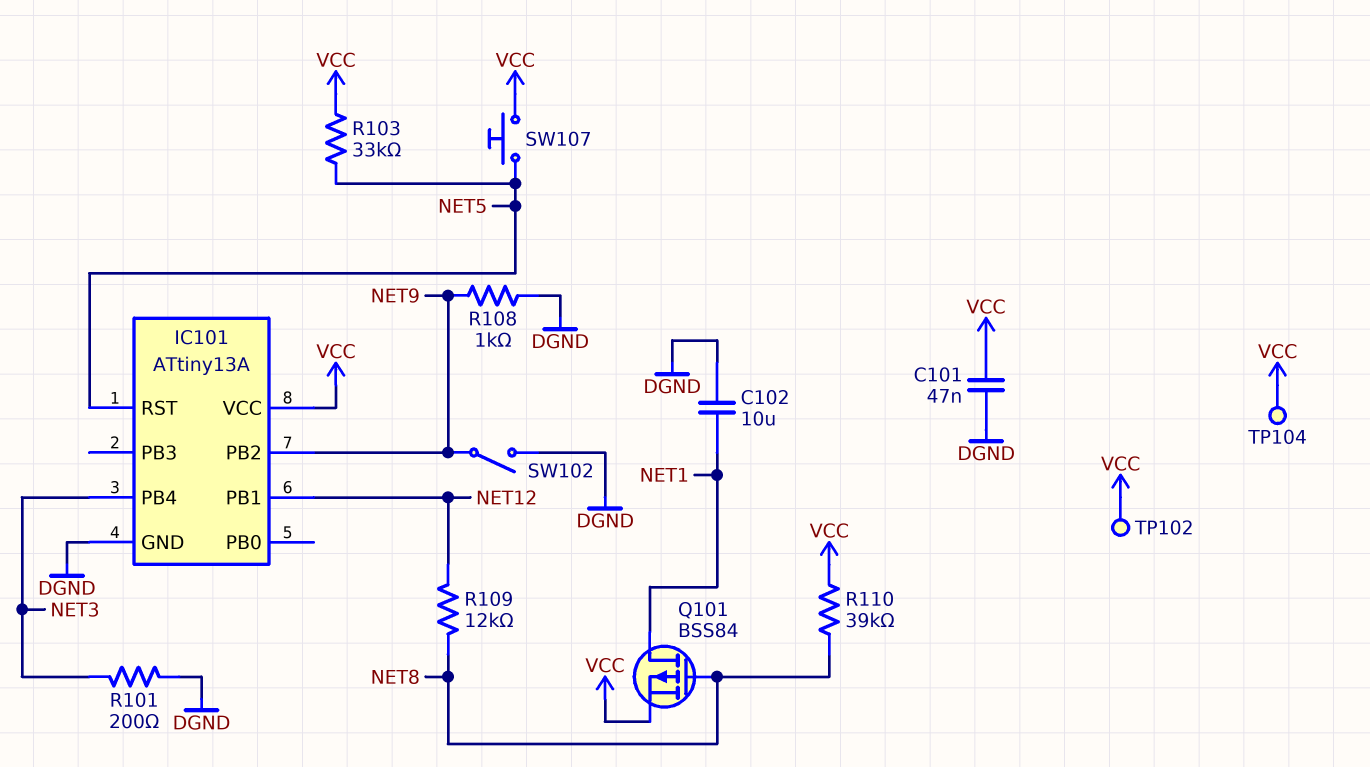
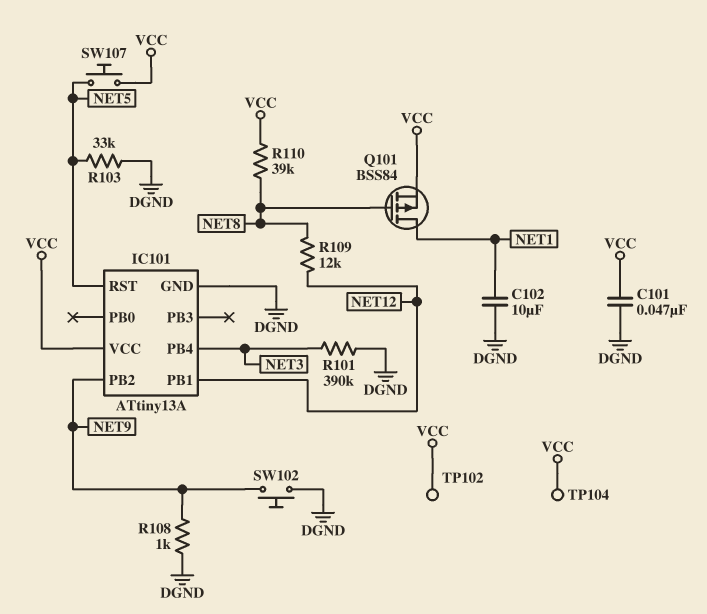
R101: 200 (DGND, NET3) -> 390k (DGND, NET3)
R103: 33k (NET5, VCC) -> 33k (DGND, NET5)
SW102: switch (DGND, NET9) -> button (DGND, NET9)

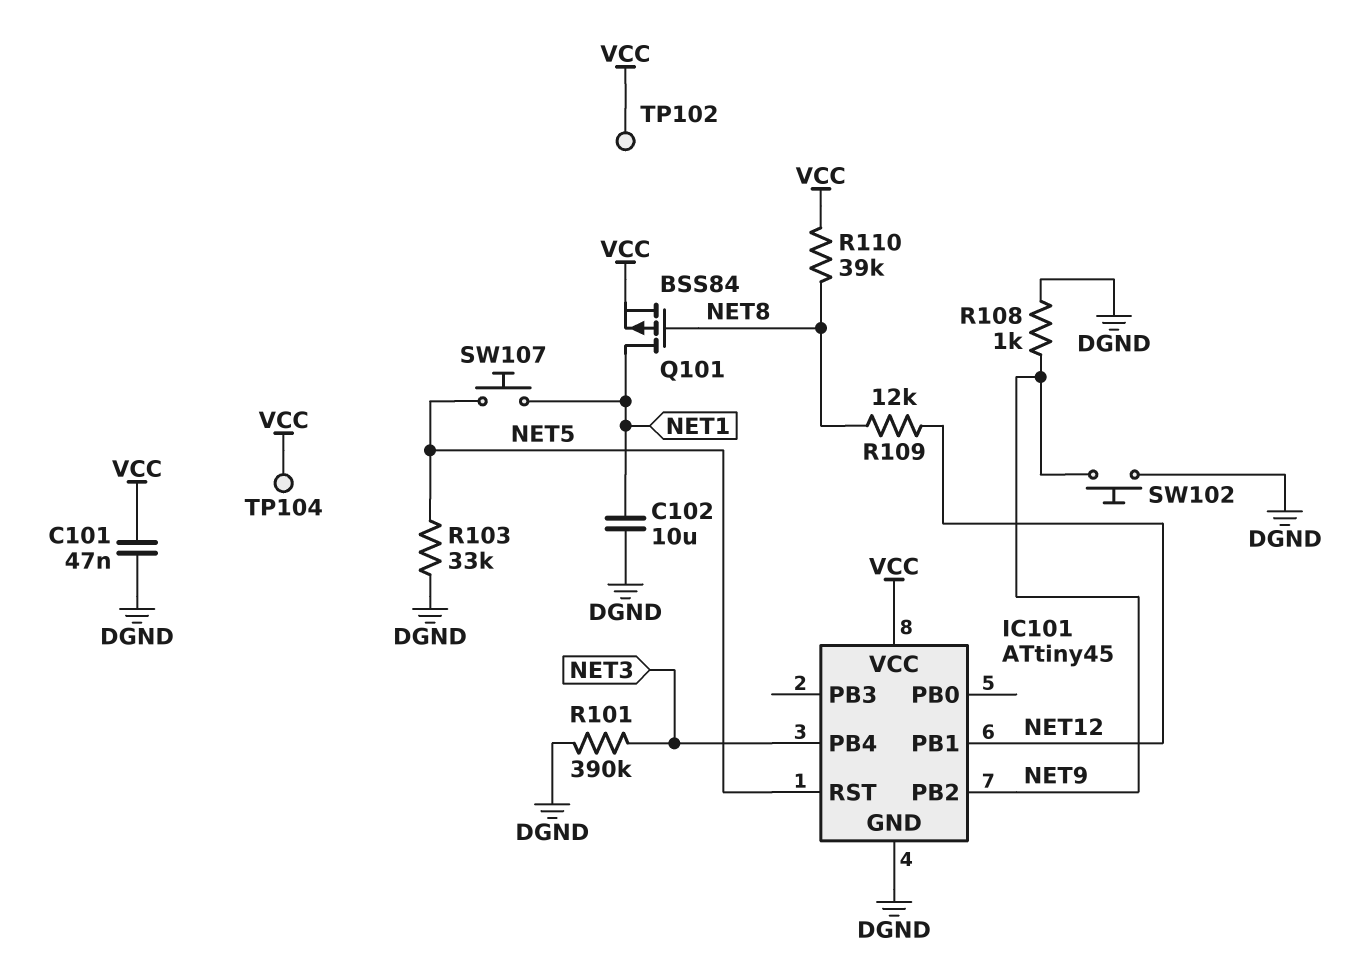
IC101: ATtiny13A -> ATtiny45
SW107: button (NET5, VCC) -> button (NET1, NET5)

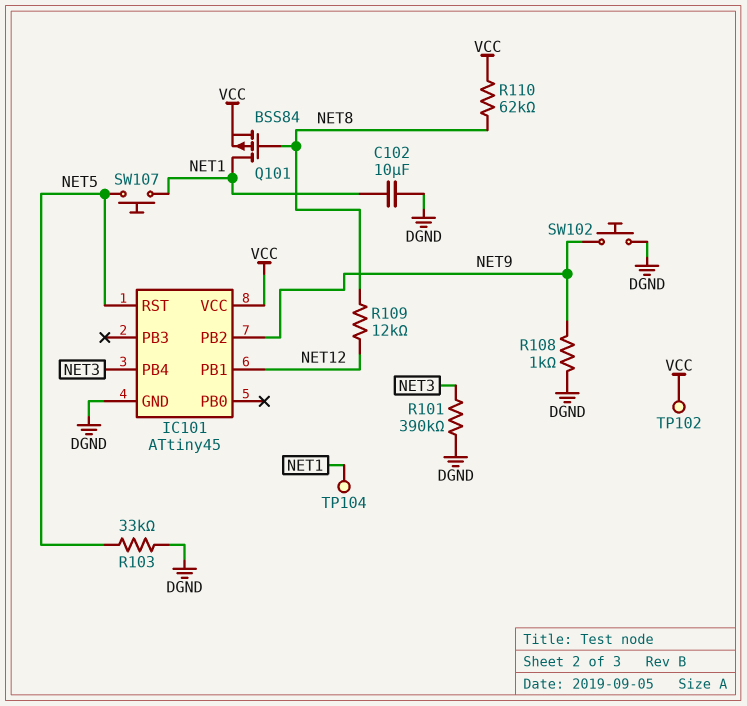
C101: 47nF (DGND, VCC) -> none
R110: 39k (NET8, VCC) -> 62k (NET8, VCC)
TP104: test point (VCC) -> test point (NET1)

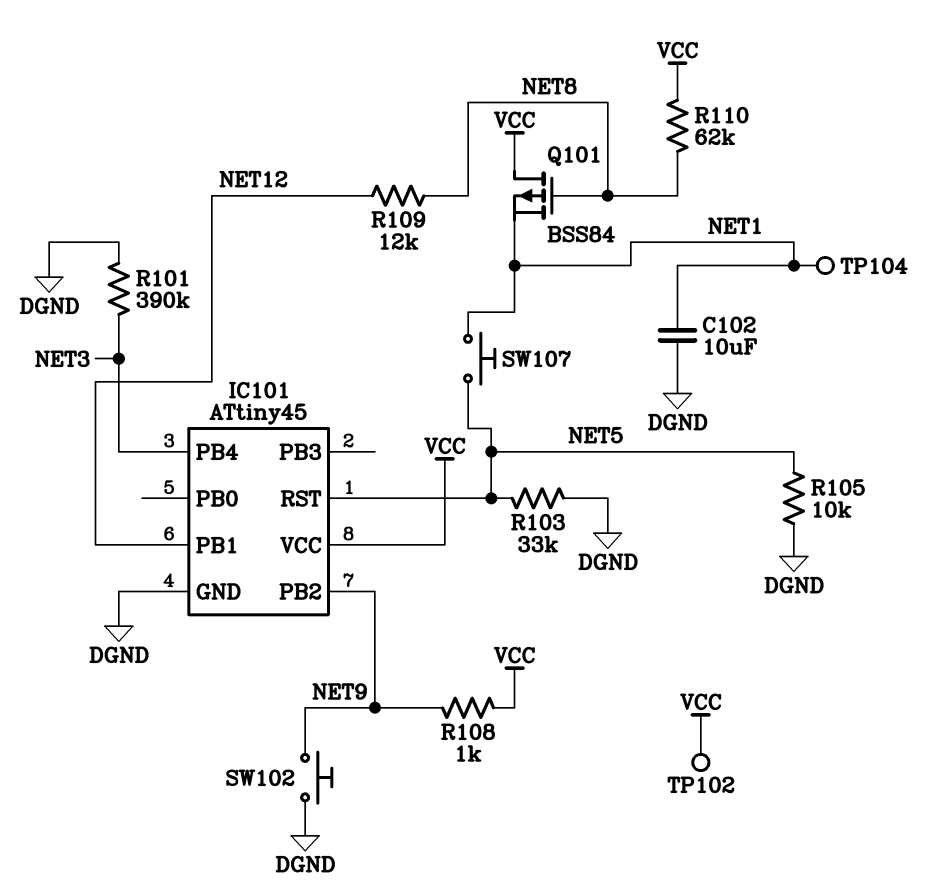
Q101: PMOS BSS84 (G NET8, D NET1, S VCC) -> PMOS BSS84 (G NET8, D VCC, S NET1)
R105: none -> 10k (DGND, NET5)
R108: 1k (DGND, NET9) -> 1k (NET9, VCC)

